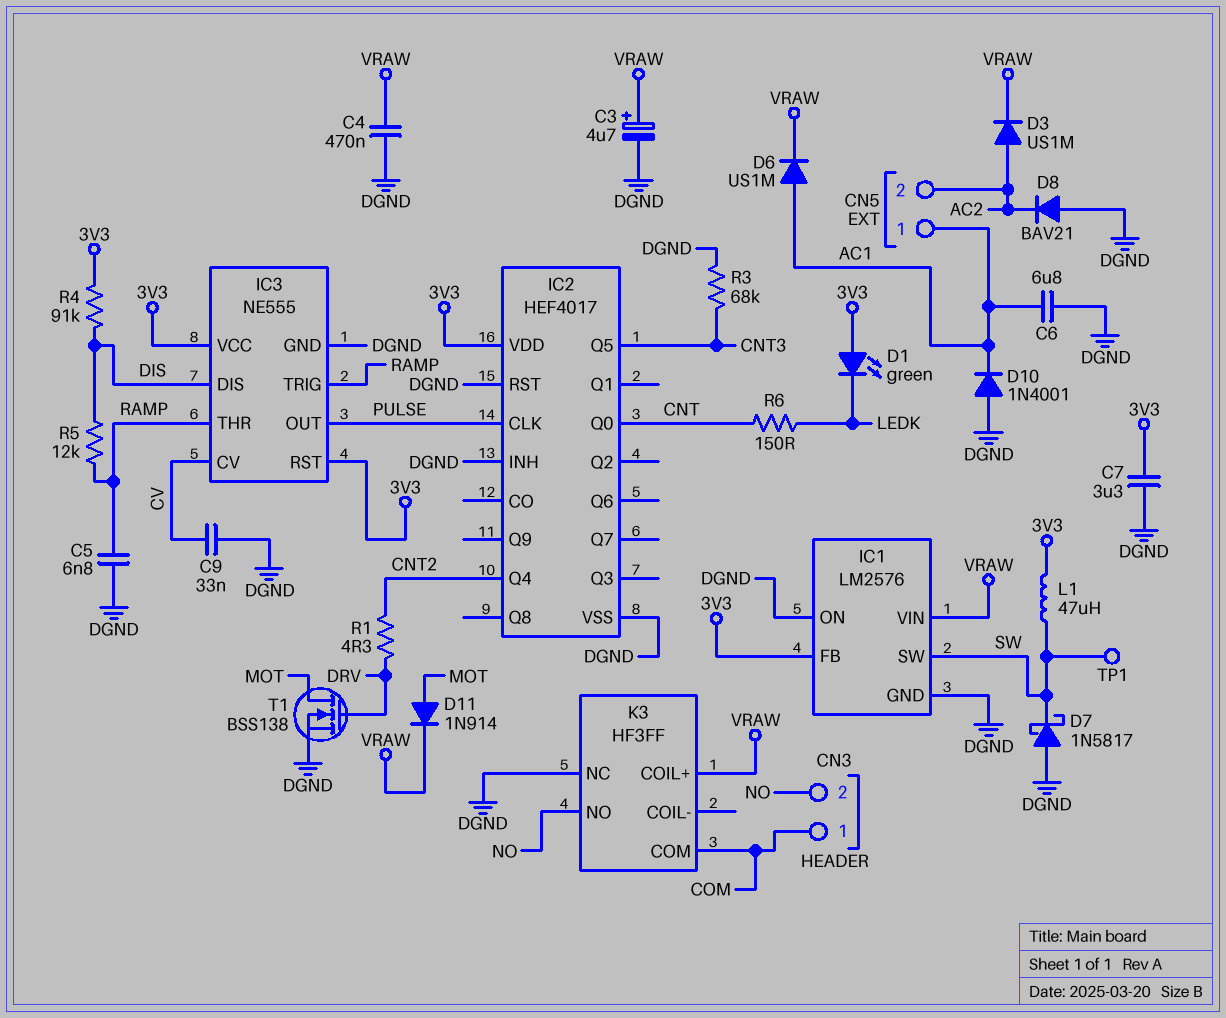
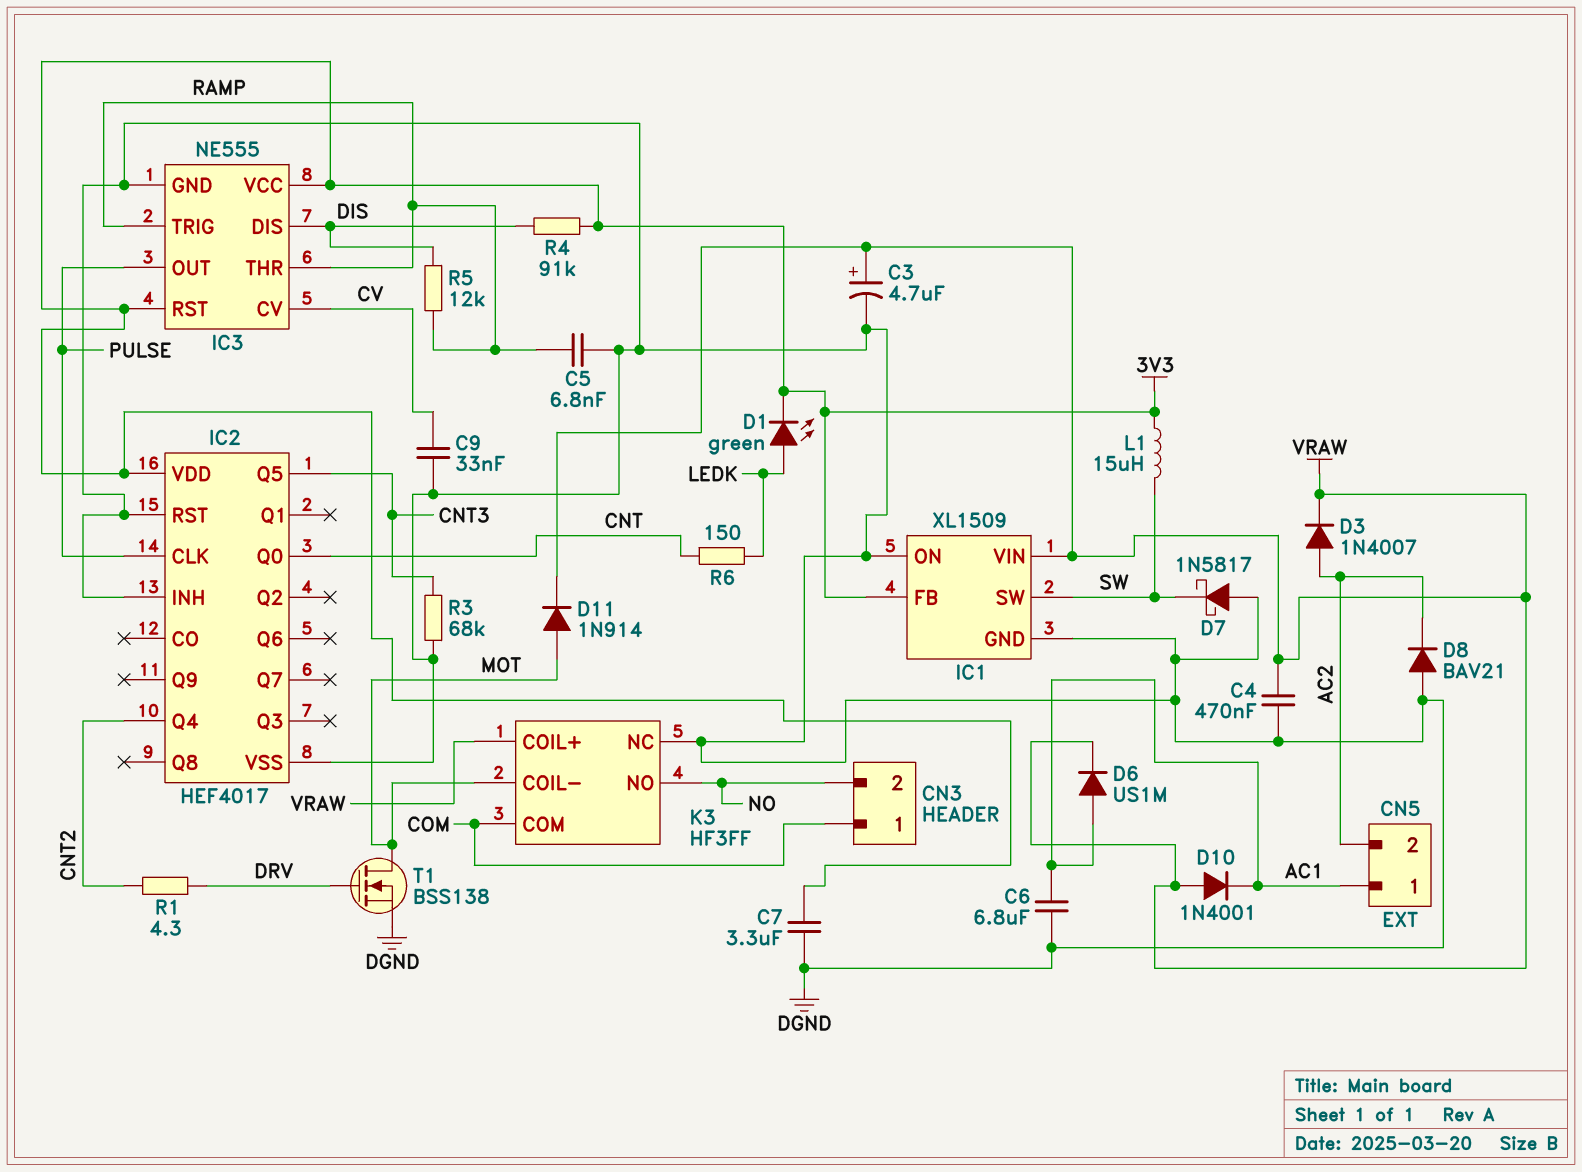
D1: LED green (A 3V3, K LEDK) -> LED green (A LEDK, K 3V3)
D3: diode US1M (A AC2, K VRAW) -> diode 1N4007 (A AC2, K VRAW)
D10: diode 1N4001 (A DGND, K AC1) -> diode 1N4001 (A VRAW, K AC1)
IC1: LM2576 -> XL1509
K3 pin COIL-: none -> MOT
L1: 47uH (3V3, SW) -> 15uH (3V3, SW)
TP1: test point (SW) -> none

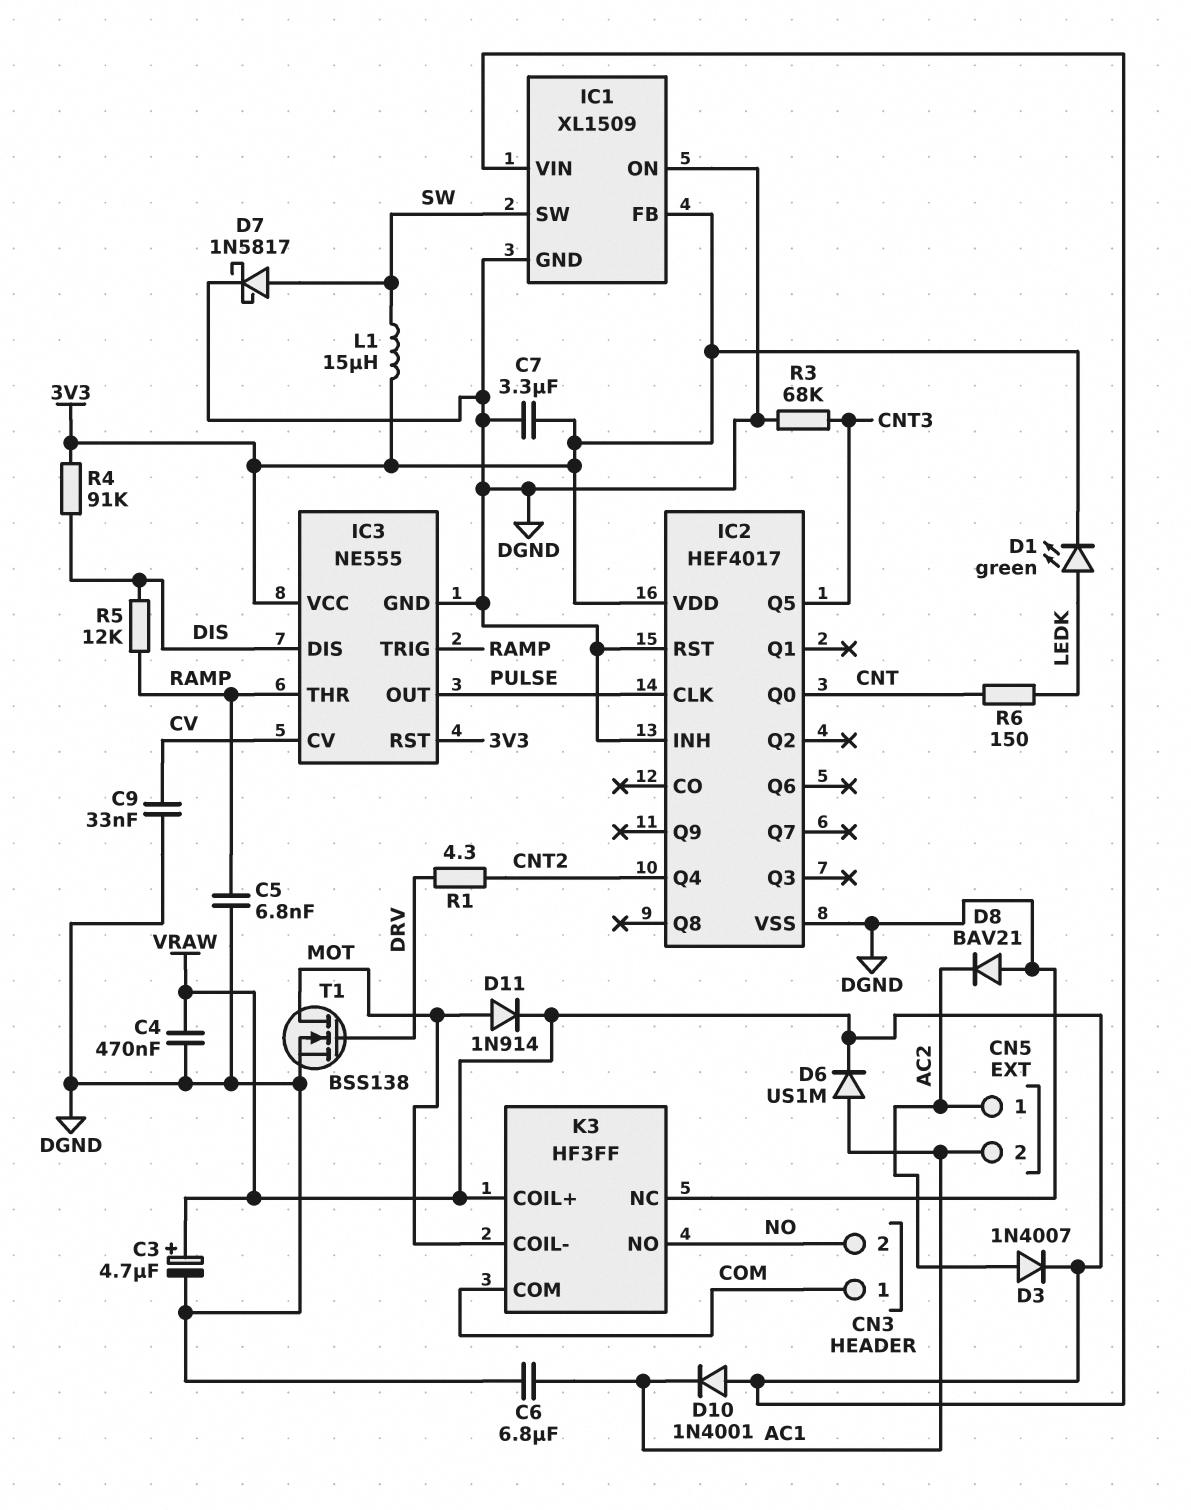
CN5 pin 1: AC1 -> AC2
CN5 pin 2: AC2 -> AC1
D7: schottky 1N5817 (A DGND, K SW) -> schottky 1N5817 (A SW, K DGND)

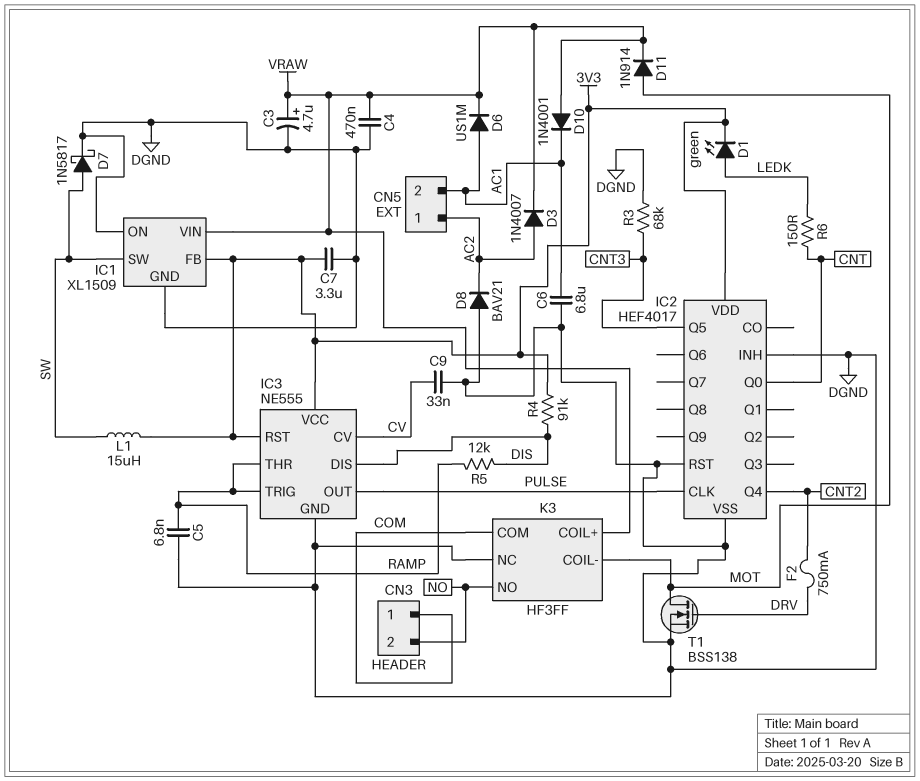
F2: none -> 750mA (CNT2, DRV)
R1: 4.3 (CNT2, DRV) -> none

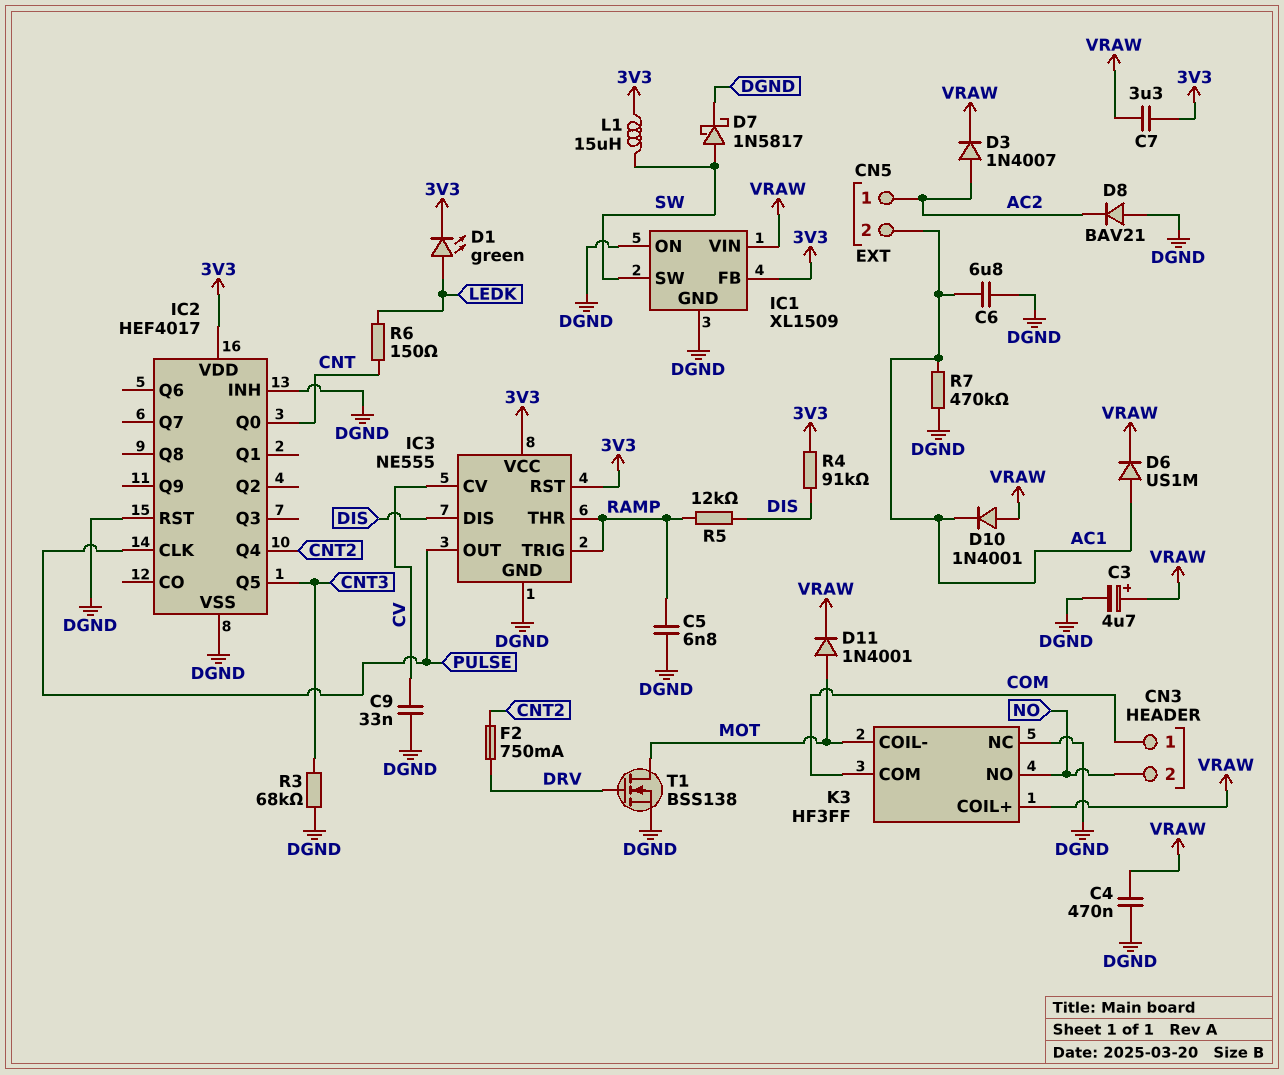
C7: 3.3uF (3V3, DGND) -> 3.3uF (3V3, VRAW)
D11: diode 1N914 (A MOT, K VRAW) -> diode 1N4001 (A MOT, K VRAW)
R7: none -> 470k (AC1, DGND)

